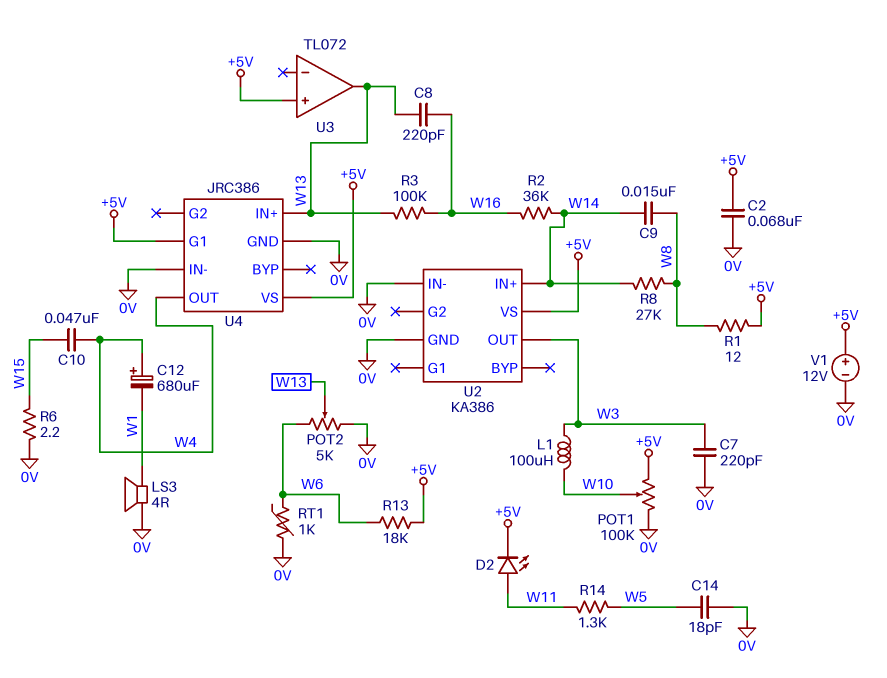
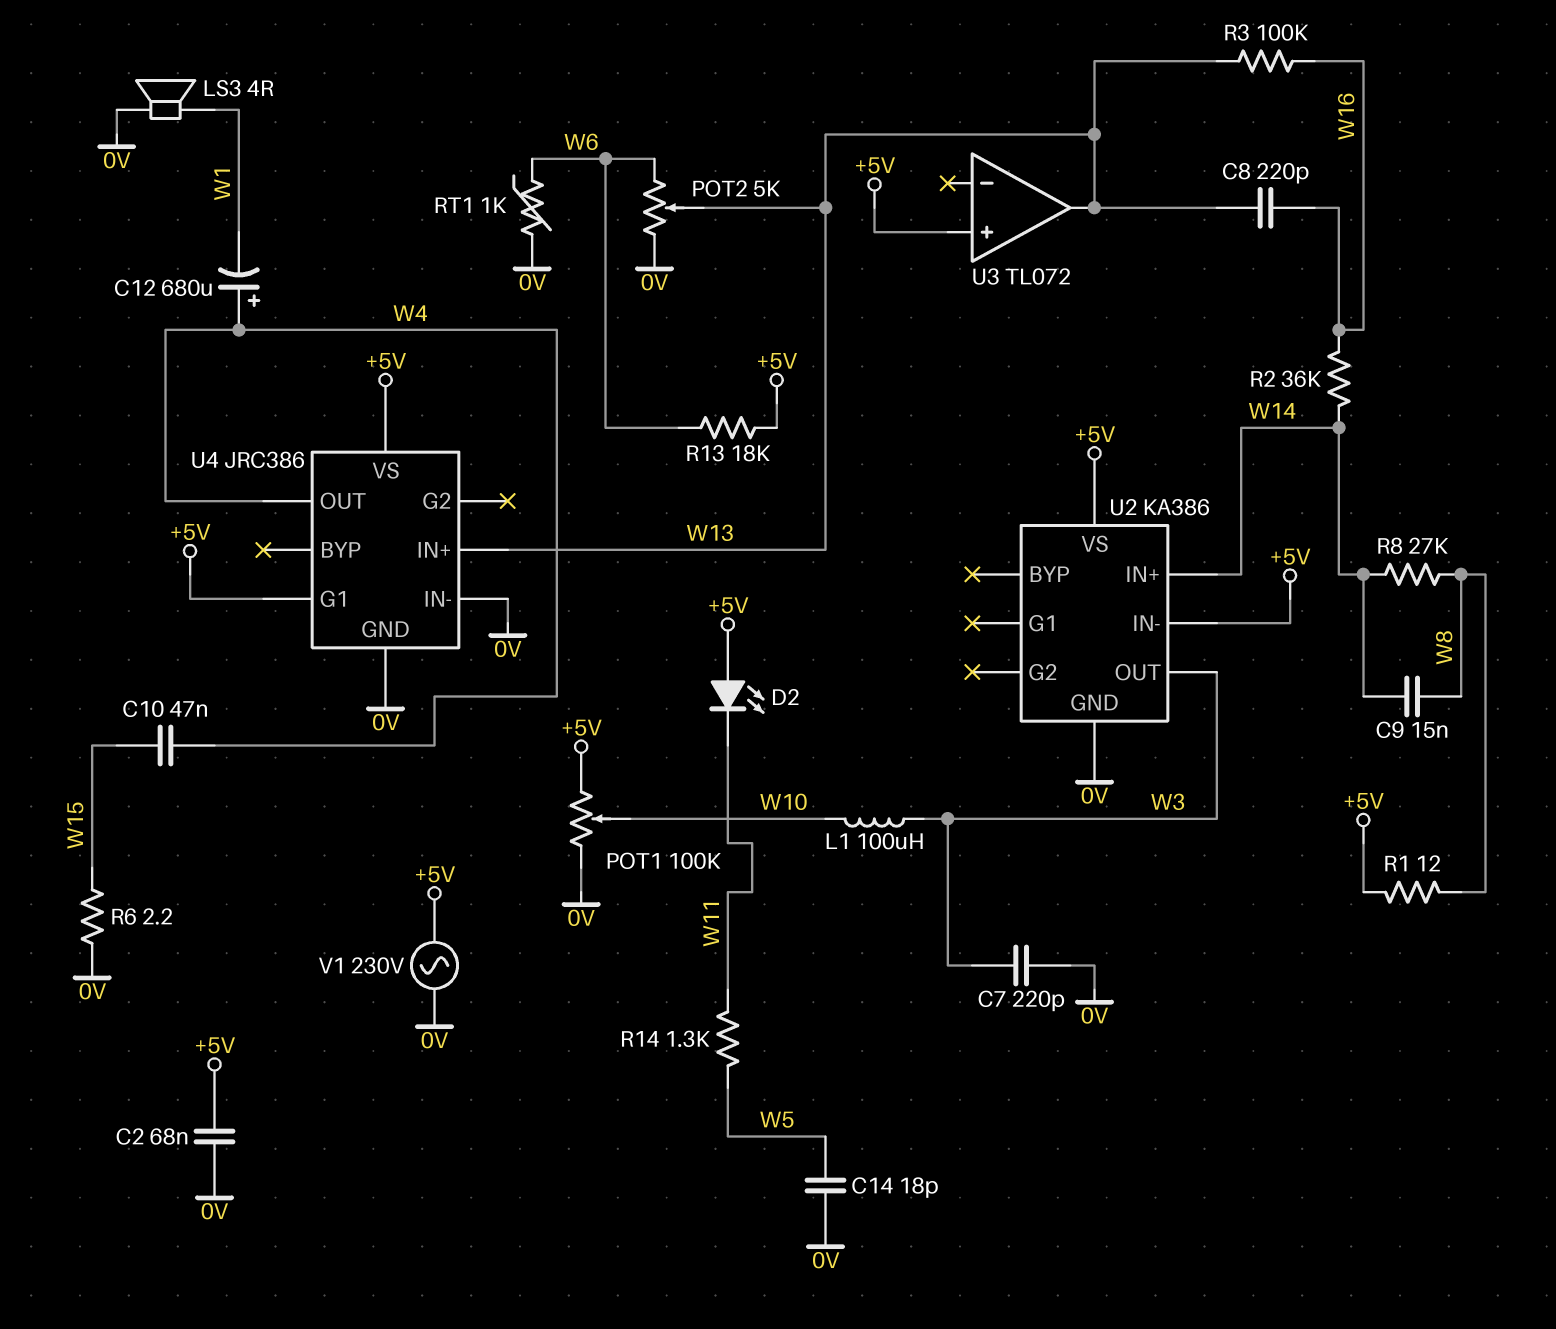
D2: LED (A W11, K +5V) -> LED (A +5V, K W11)
U2 pin IN-: 0V -> +5V
V1: 12V (plus +5V, minus 0V) -> AC 230V (+5V, 0V)

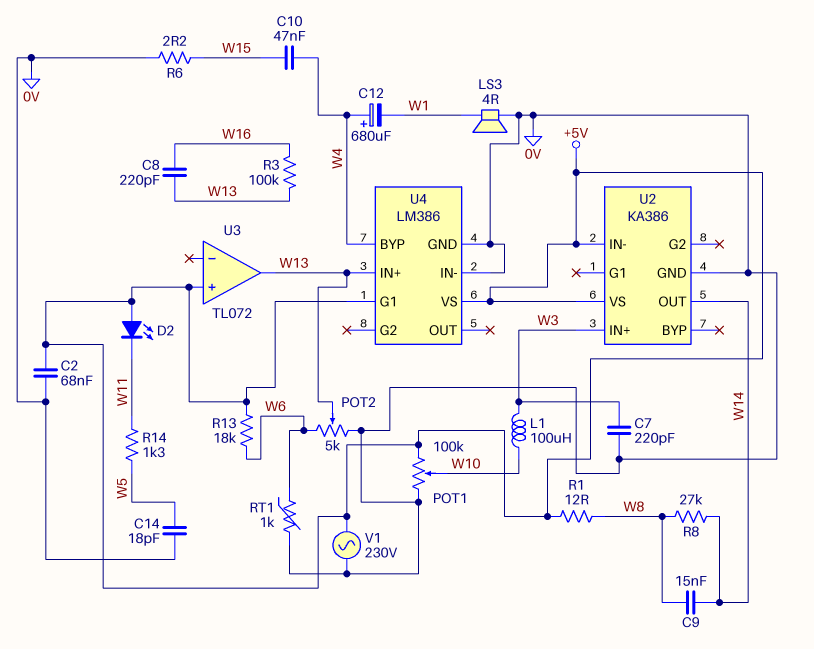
R2: 36k (W14, W16) -> none
U2 pin IN+: W14 -> W3
U2 pin OUT: W3 -> W14
U4: JRC386 -> LM386
U4 pin BYP: none -> W4
U4 pin OUT: W4 -> none

